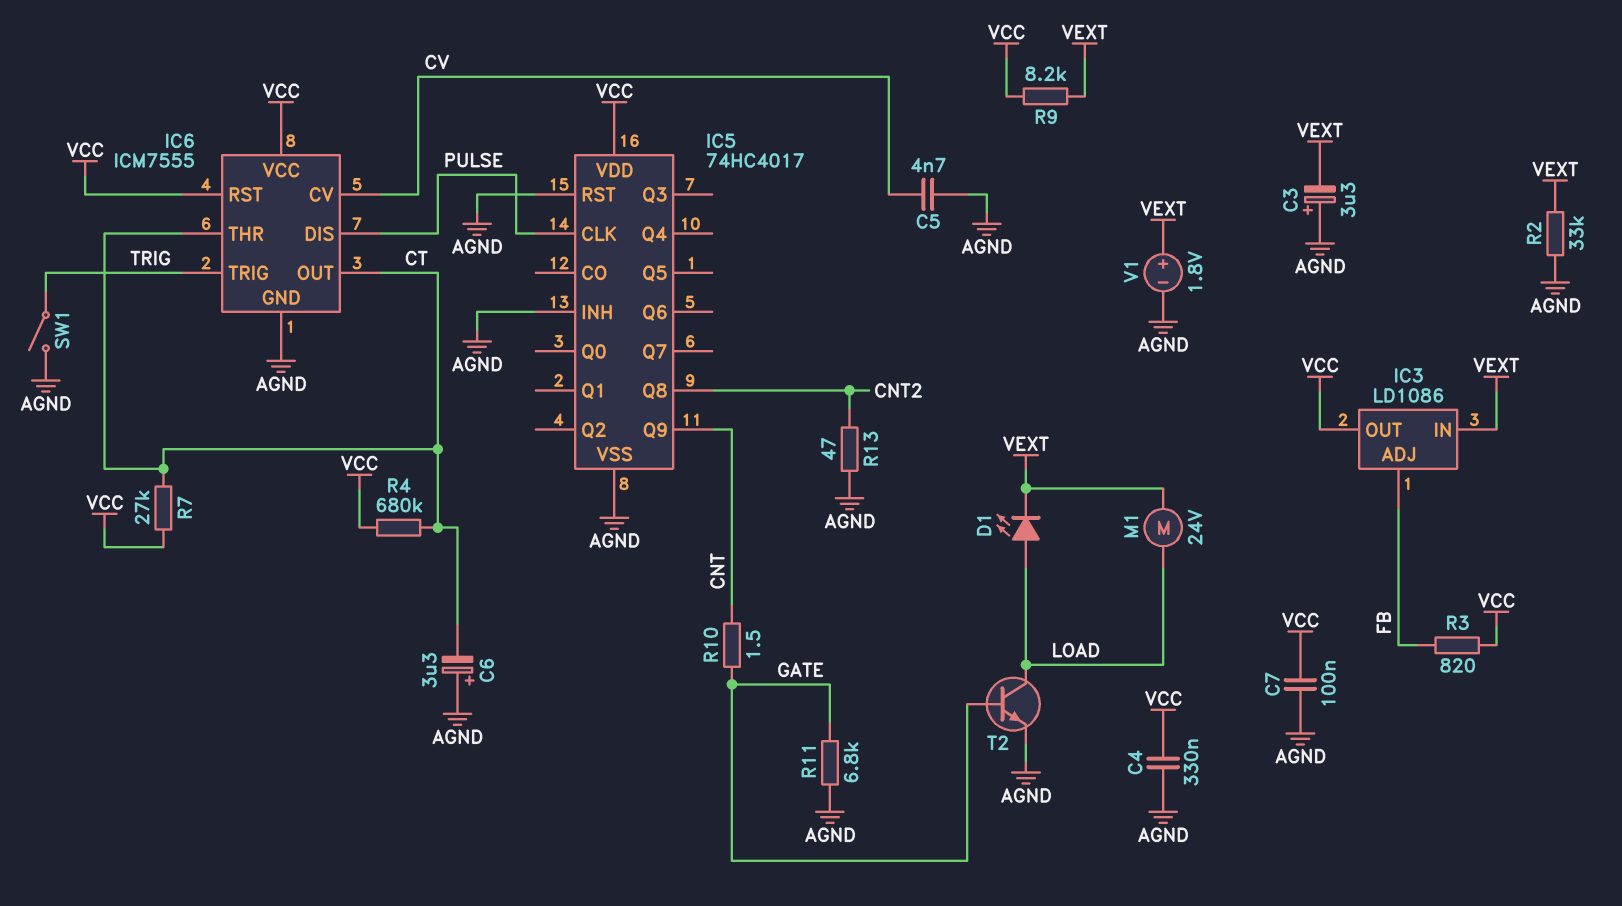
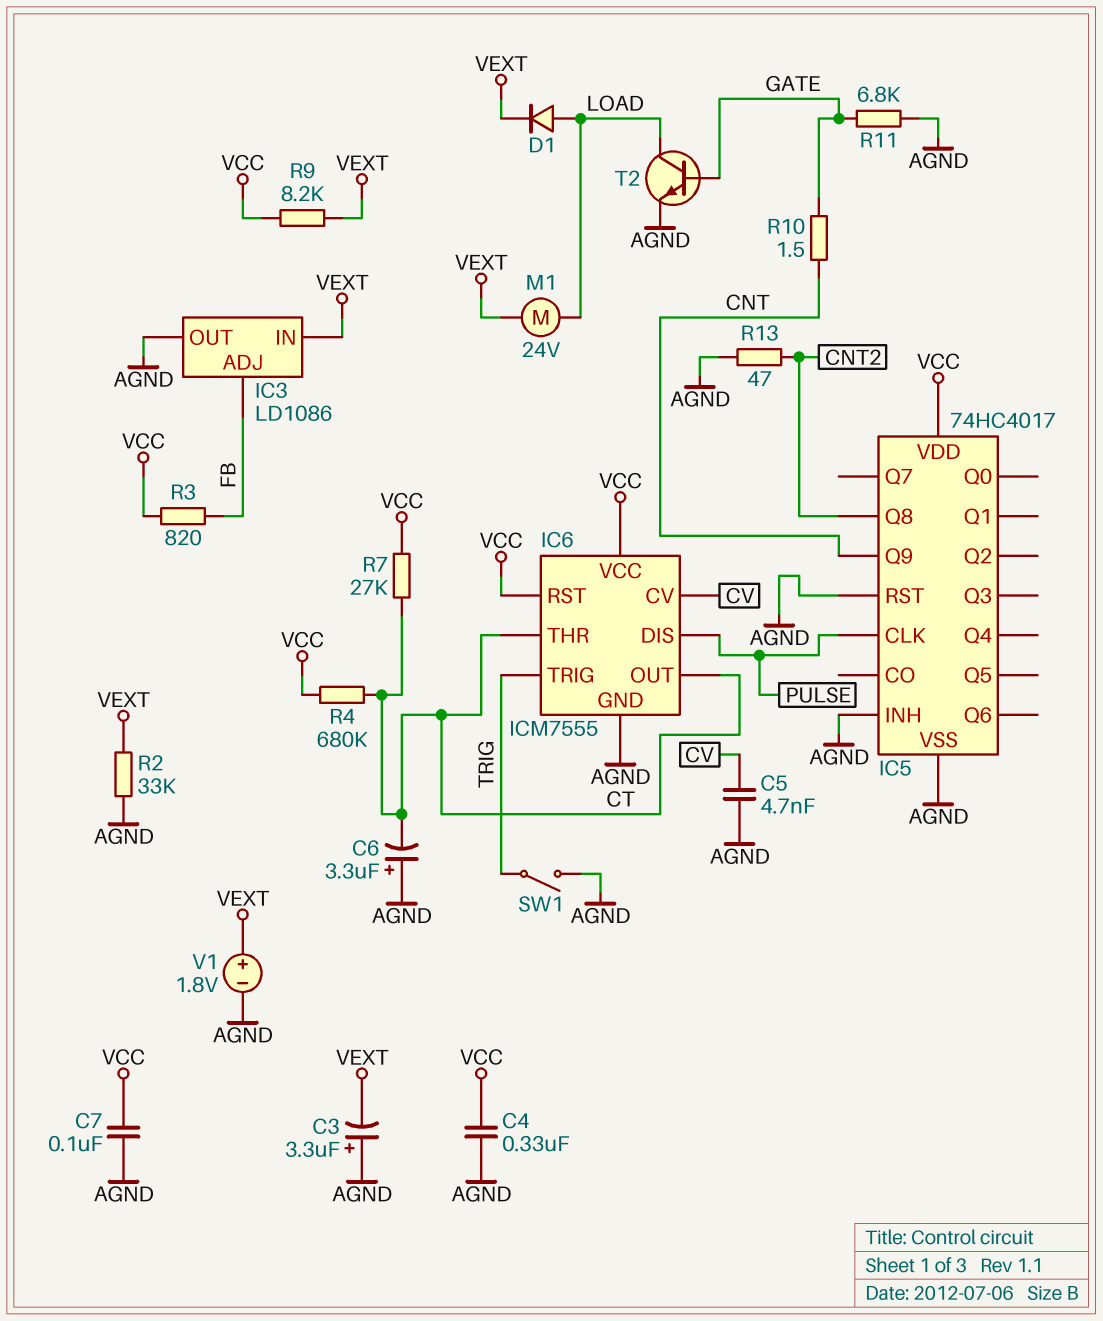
D1: LED (A LOAD, K VEXT) -> diode (A LOAD, K VEXT)
IC3 pin OUT: VCC -> AGND

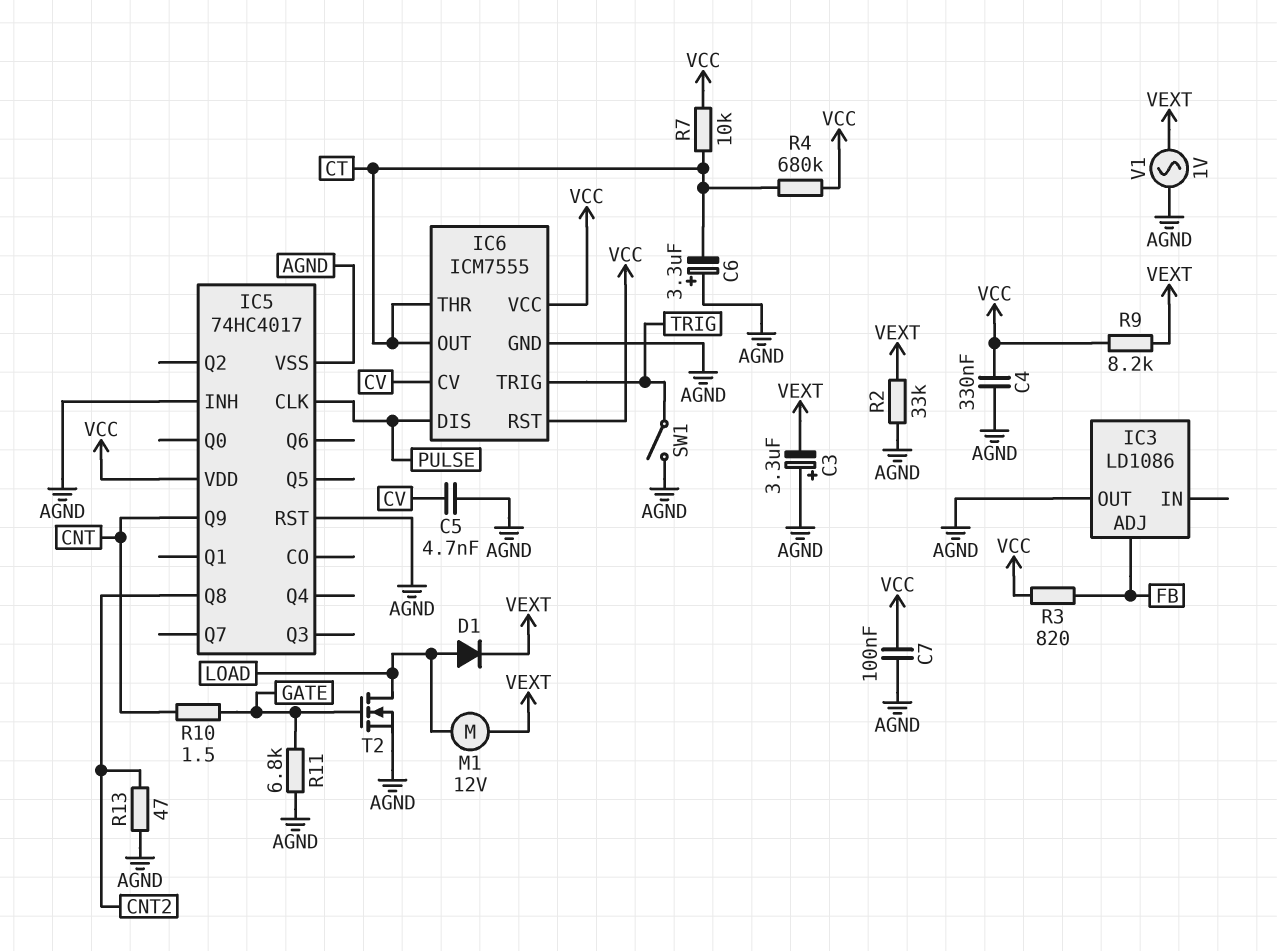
IC3 pin IN: VEXT -> none
M1: motor 24V (LOAD, VEXT) -> motor 12V (LOAD, VEXT)
R7: 27k (CT, VCC) -> 10k (CT, VCC)
T2: NPN (B GATE, C LOAD, E AGND) -> NMOS (G GATE, D LOAD, S AGND)
V1: 1.8V (plus VEXT, minus AGND) -> AC 1V (AGND, VEXT)

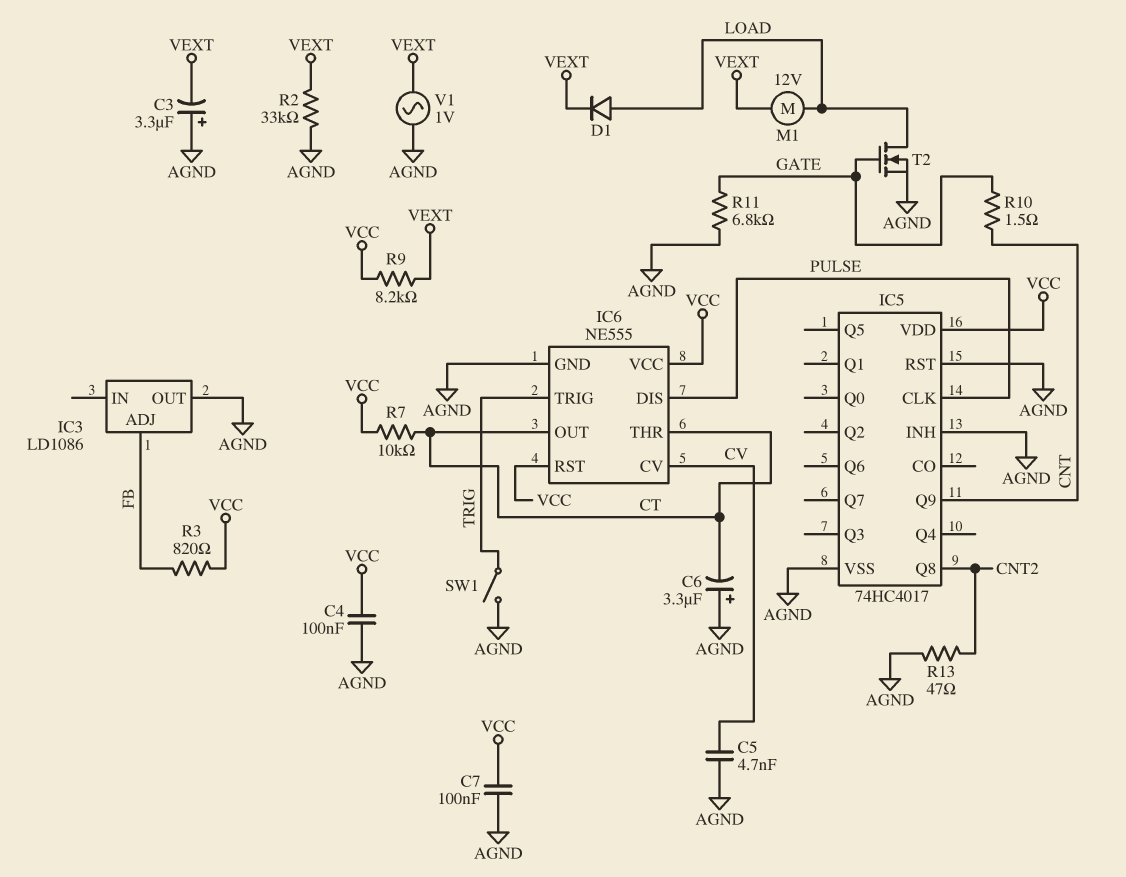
C4: 330nF (AGND, VCC) -> 100nF (AGND, VCC)
IC6: ICM7555 -> NE555
R4: 680k (CT, VCC) -> none

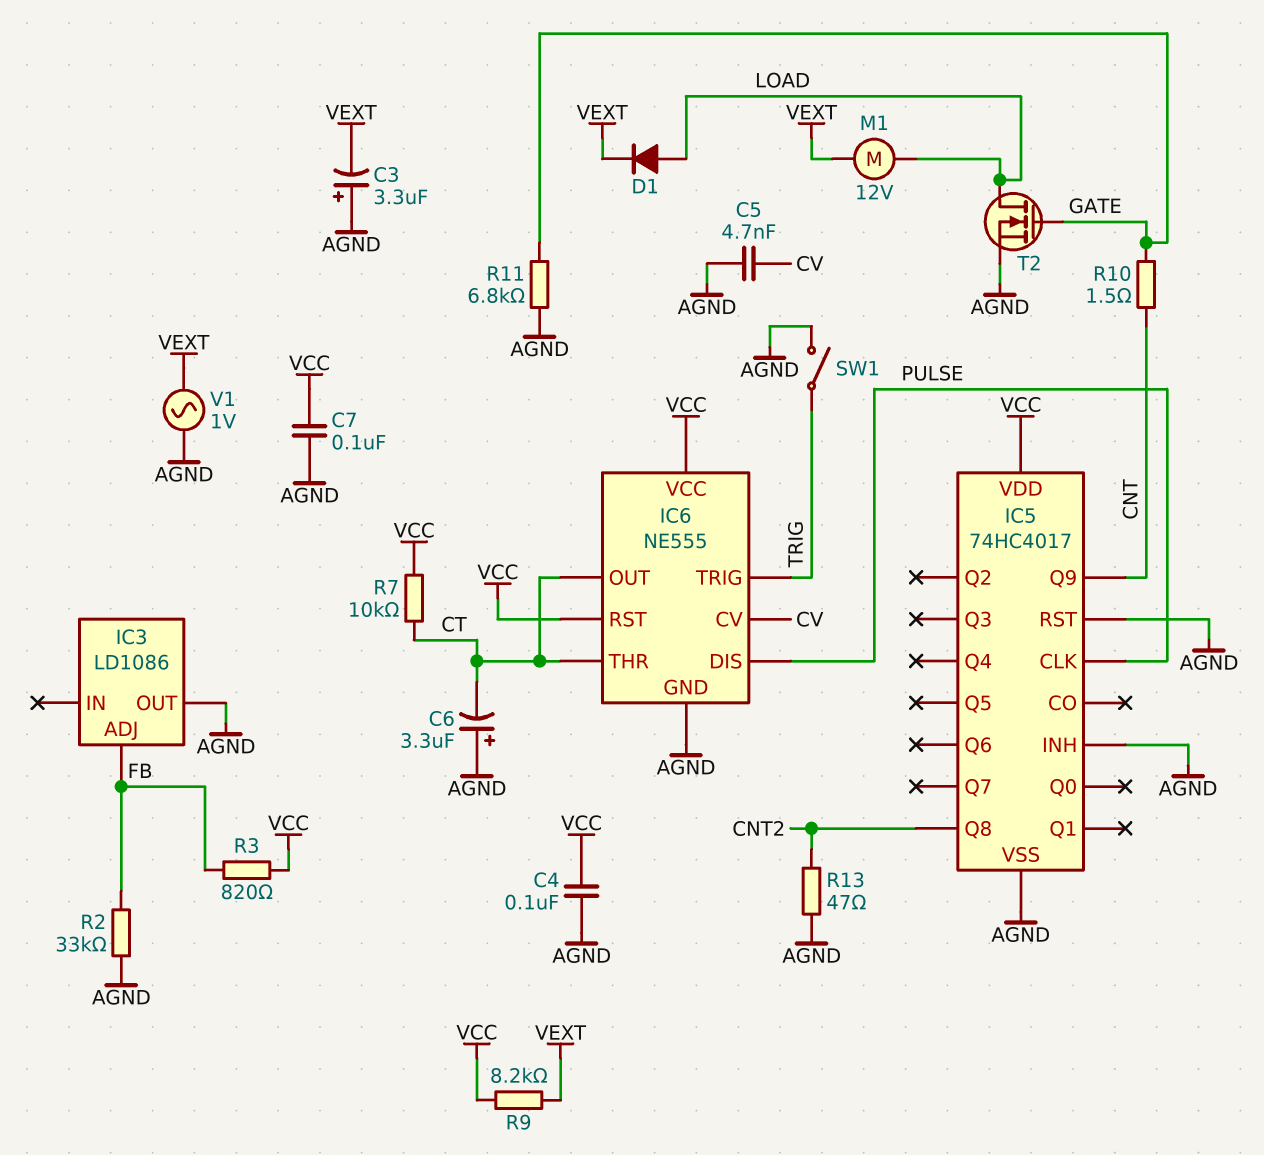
R2: 33k (AGND, VEXT) -> 33k (AGND, FB)

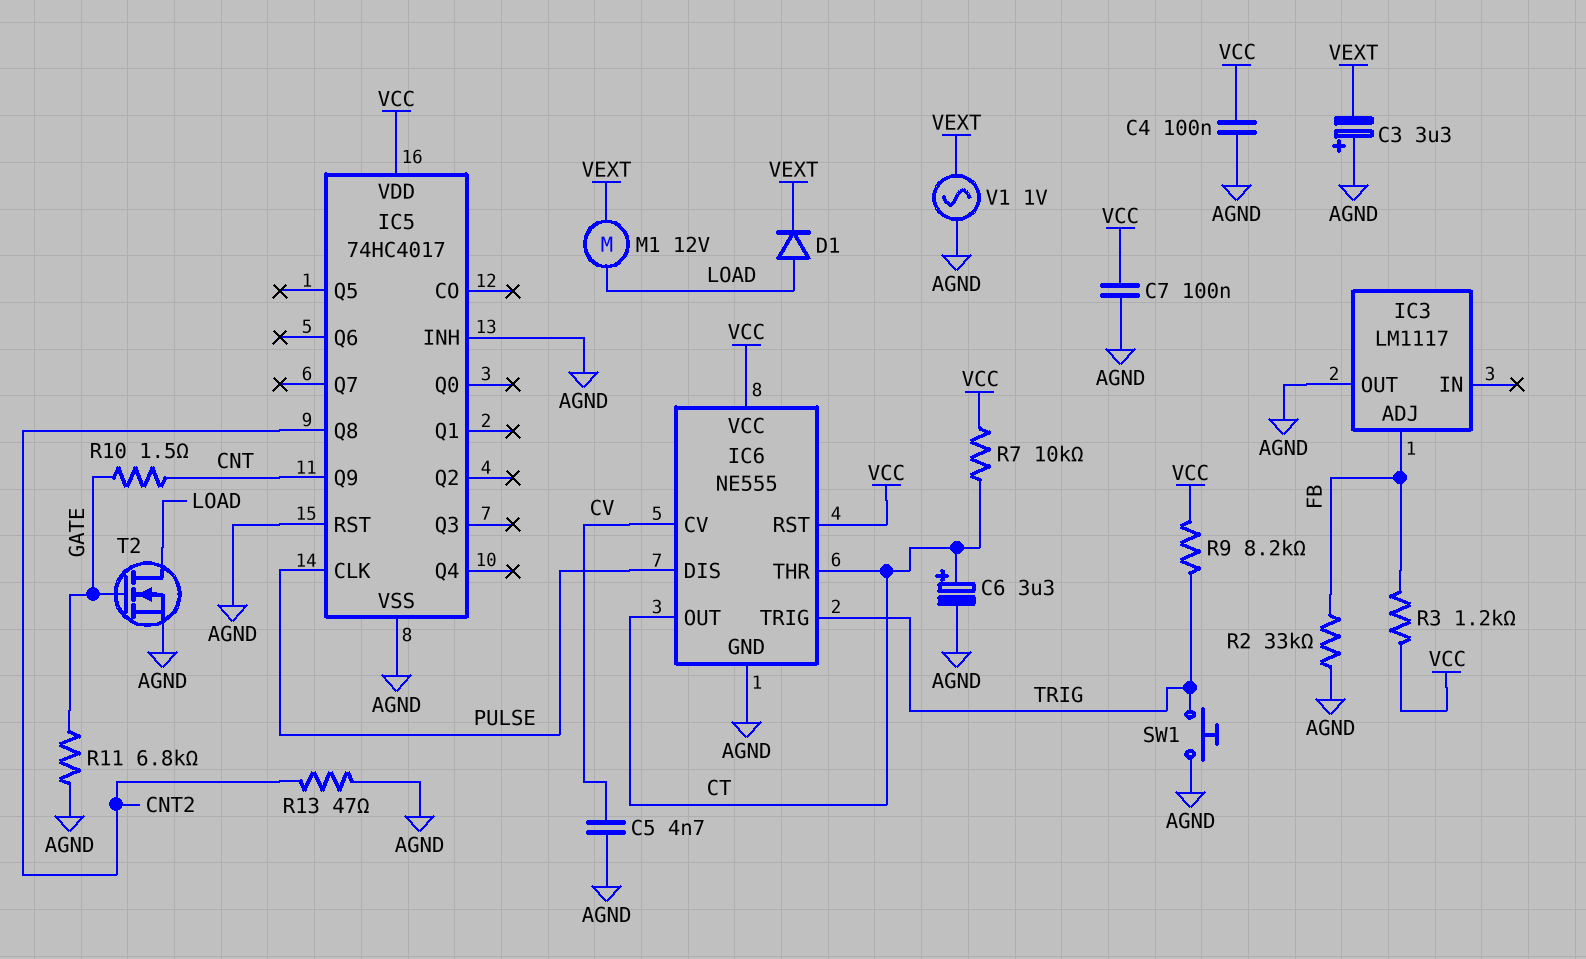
C6: 3.3uF (plus AGND, minus CT) -> 3.3uF (plus CT, minus AGND)
IC3: LD1086 -> LM1117
R3: 820 (FB, VCC) -> 1.2k (FB, VCC)
R9: 8.2k (VCC, VEXT) -> 8.2k (TRIG, VCC)
SW1: switch (AGND, TRIG) -> button (AGND, TRIG)

